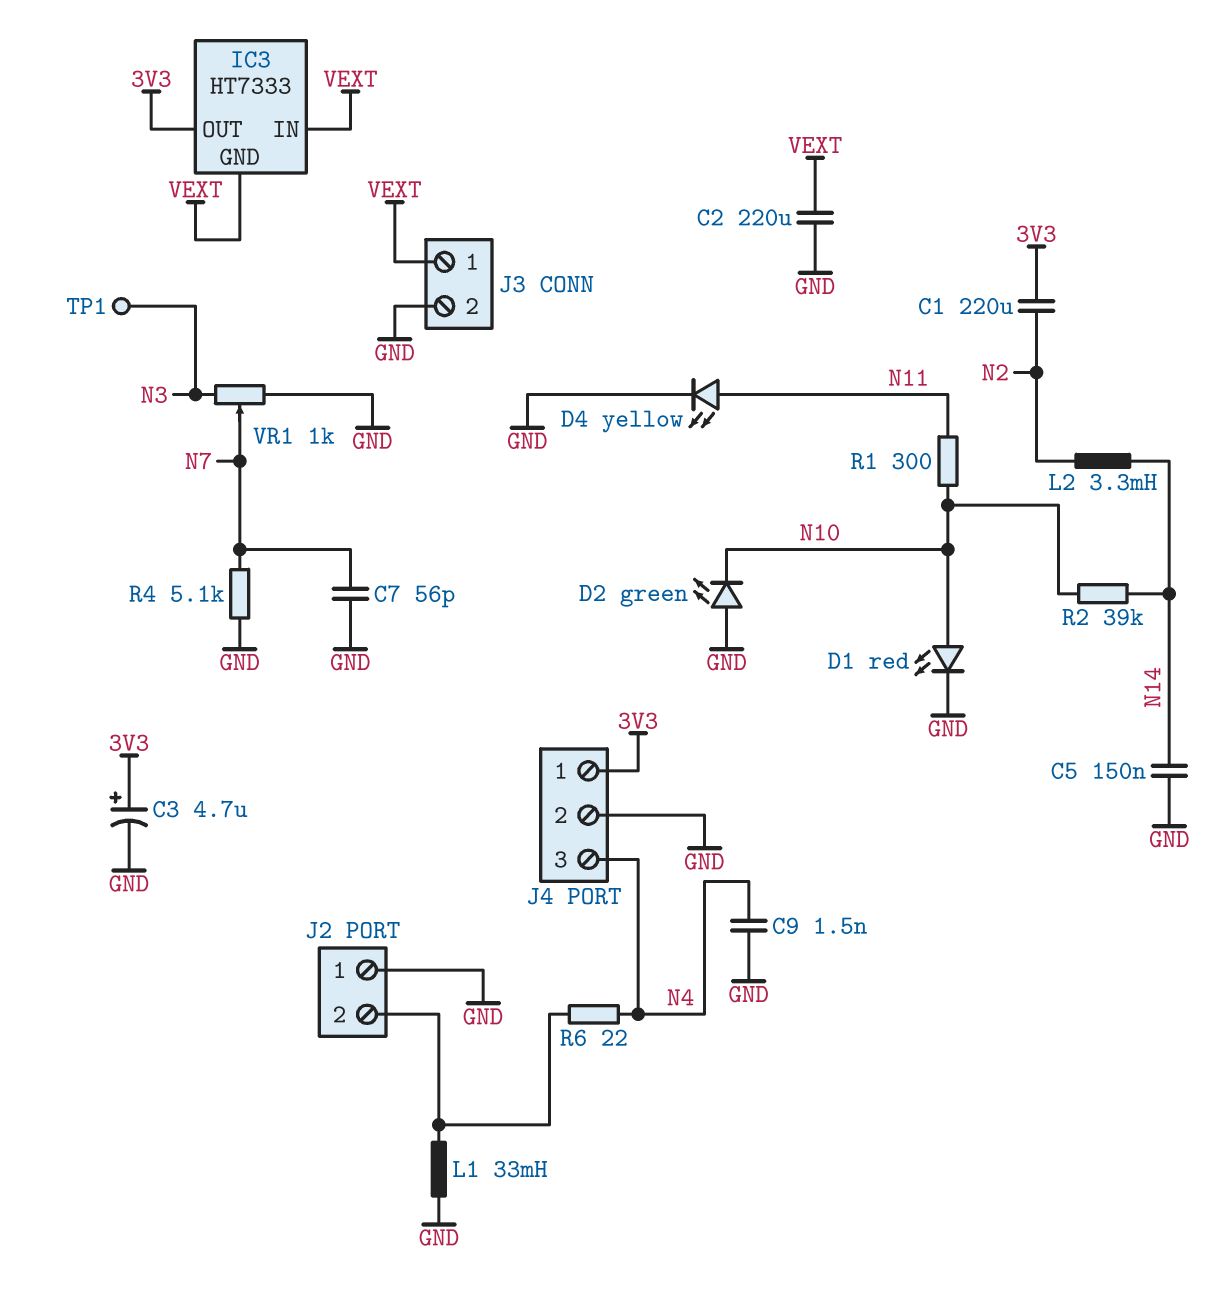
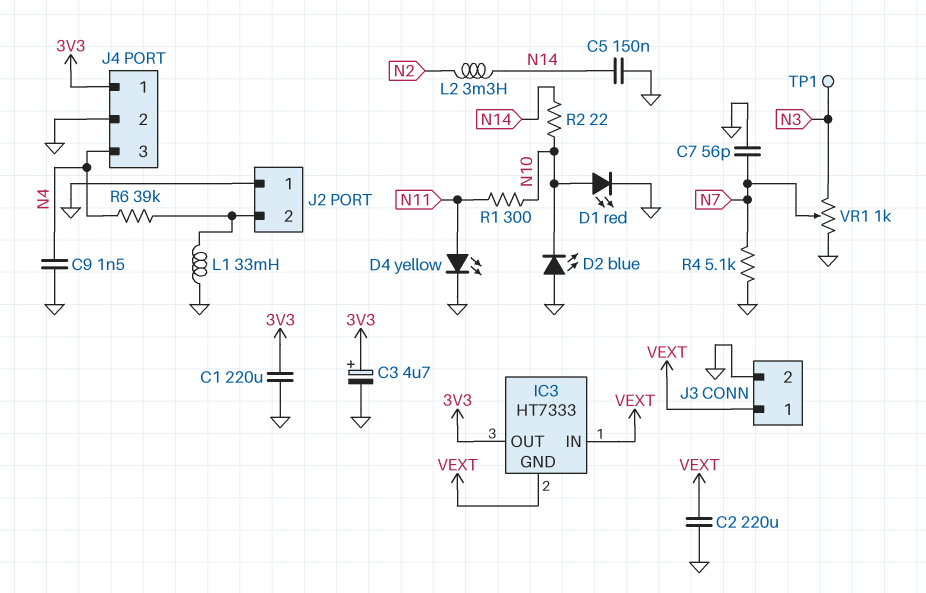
C1: 220uF (3V3, N2) -> 220uF (3V3, GND)
D2: LED green (A GND, K N10) -> LED blue (A GND, K N10)
R2: 39k (N10, N14) -> 22 (N10, N14)
R6: 22 (J2/2, N4) -> 39k (J2/2, N4)

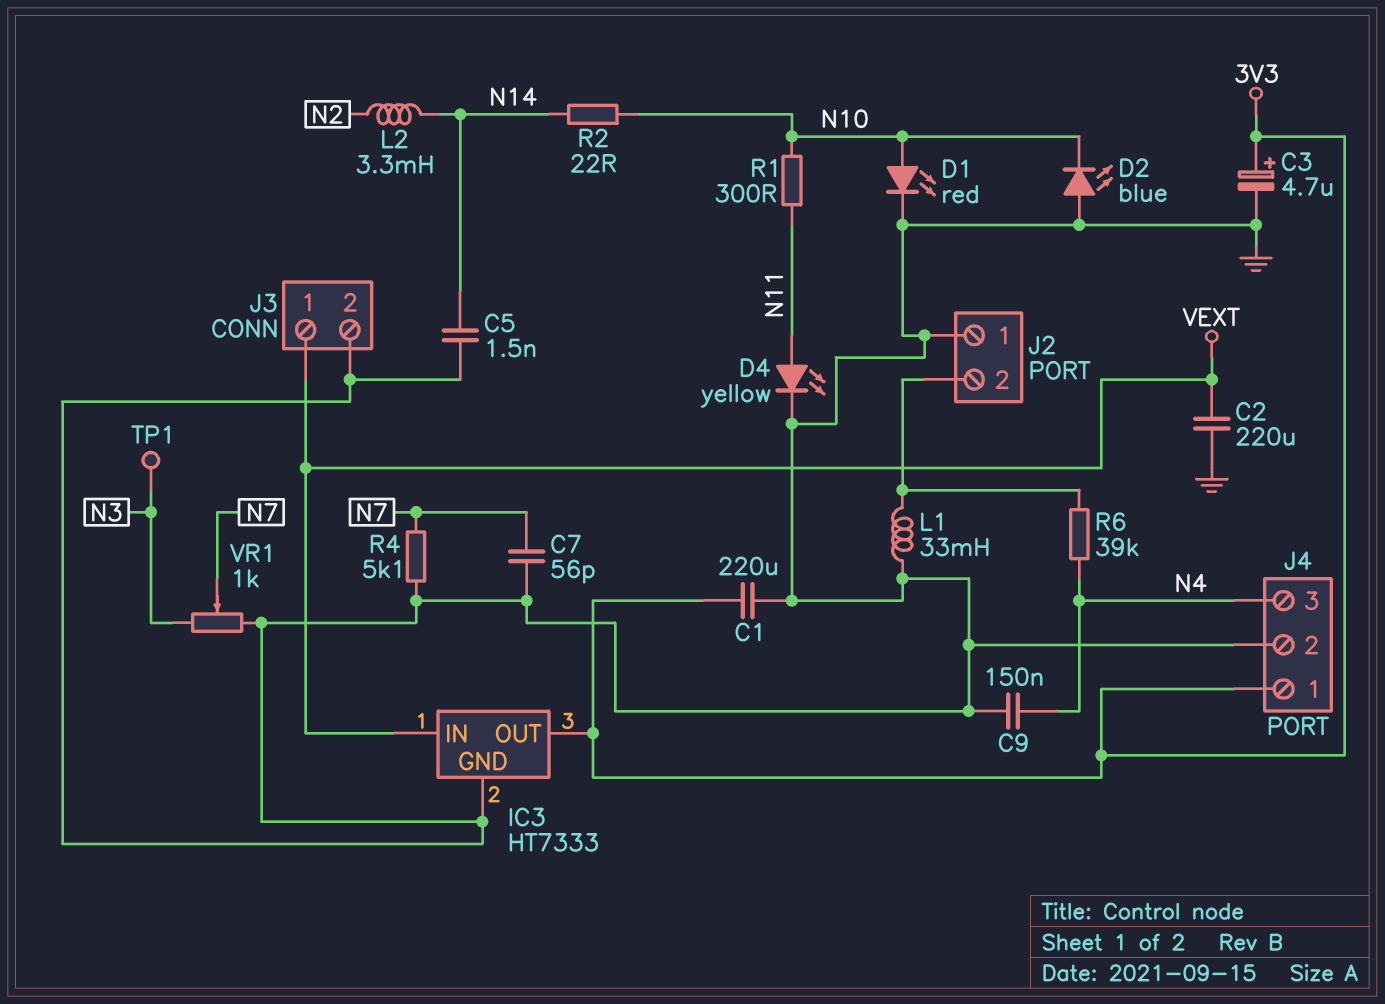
C5: 150nF (GND, N14) -> 1.5nF (GND, N14)
C9: 1.5nF (GND, N4) -> 150nF (GND, N4)
IC3 pin GND: VEXT -> GND

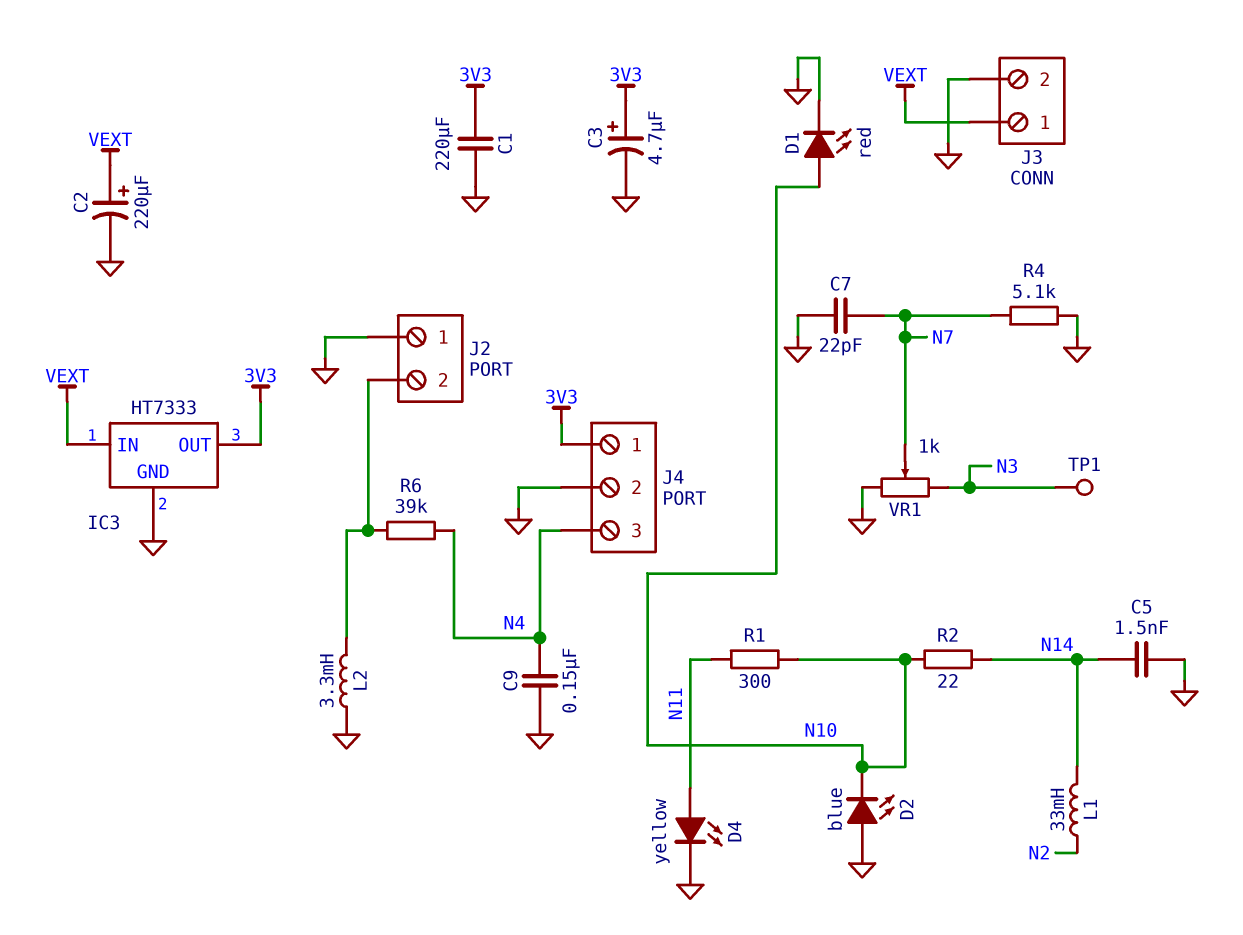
C2: 220uF (GND, VEXT) -> 220uF (plus VEXT, minus GND)
C7: 56pF (GND, N7) -> 22pF (GND, N7)
L1: 33mH (GND, J2/2) -> 33mH (N2, N14)
L2: 3.3mH (N2, N14) -> 3.3mH (GND, J2/2)

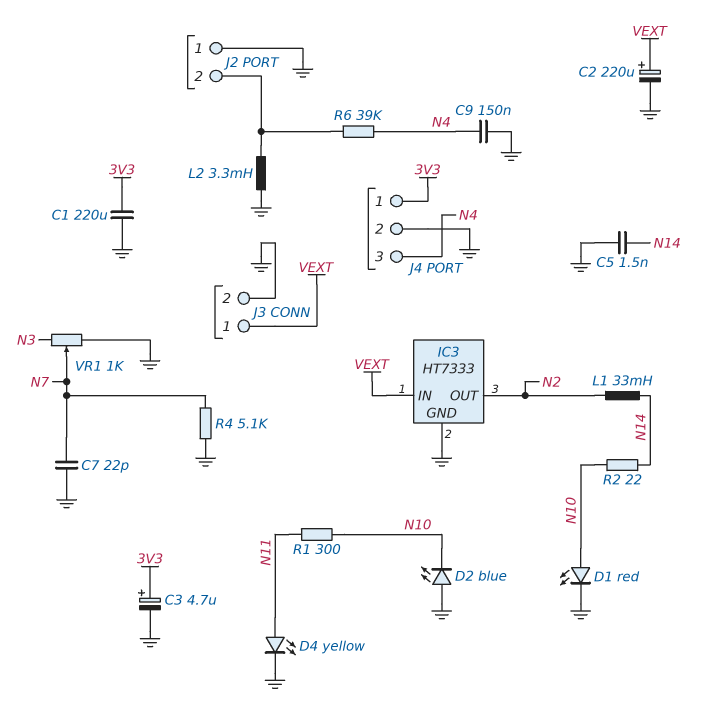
IC3 pin OUT: 3V3 -> N2
TP1: test point (N3) -> none

